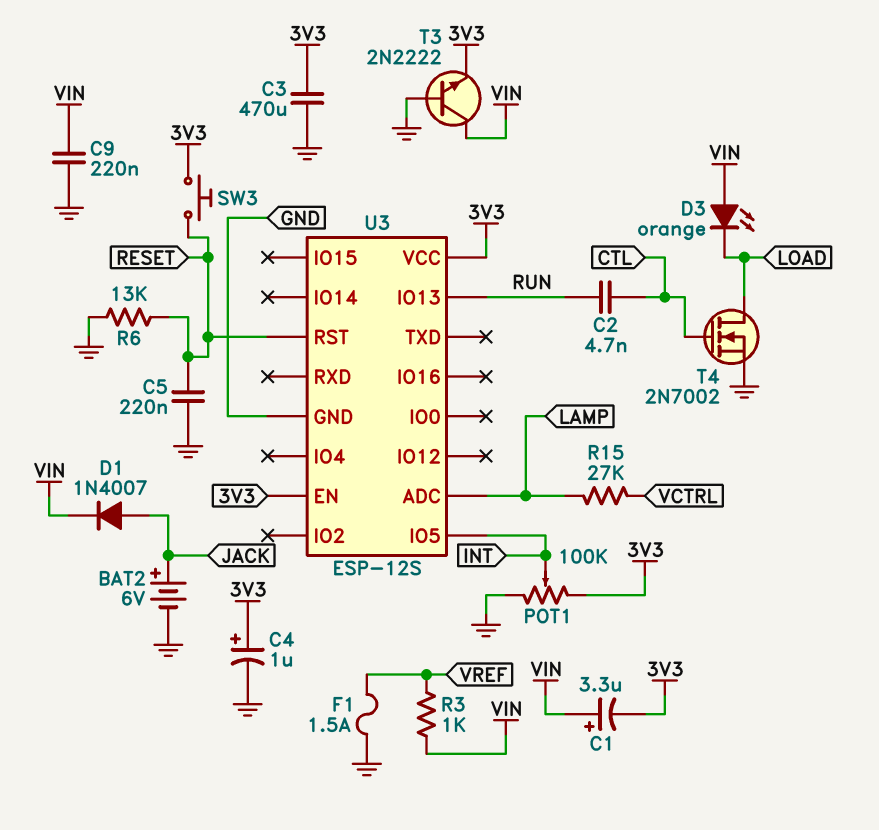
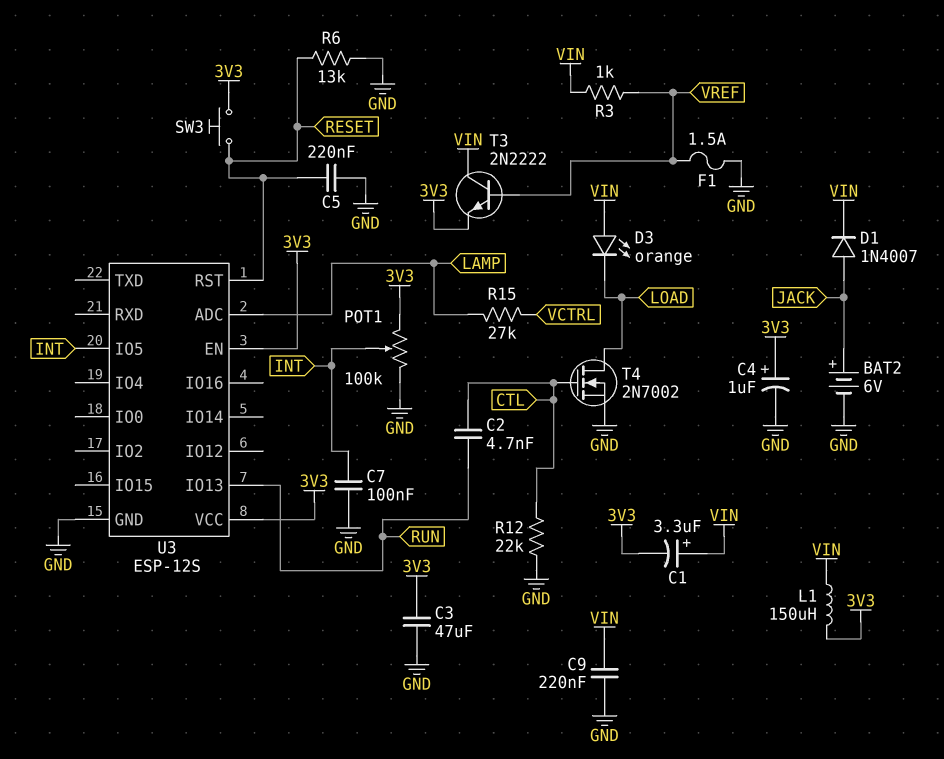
C3: 470uF (3V3, GND) -> 47uF (3V3, GND)
C7: none -> 100nF (GND, INT)
L1: none -> 150uH (3V3, VIN)
R12: none -> 22k (CTL, GND)
T3: NPN 2N2222 (B GND, C VIN, E 3V3) -> NPN 2N2222 (B VREF, C VIN, E 3V3)

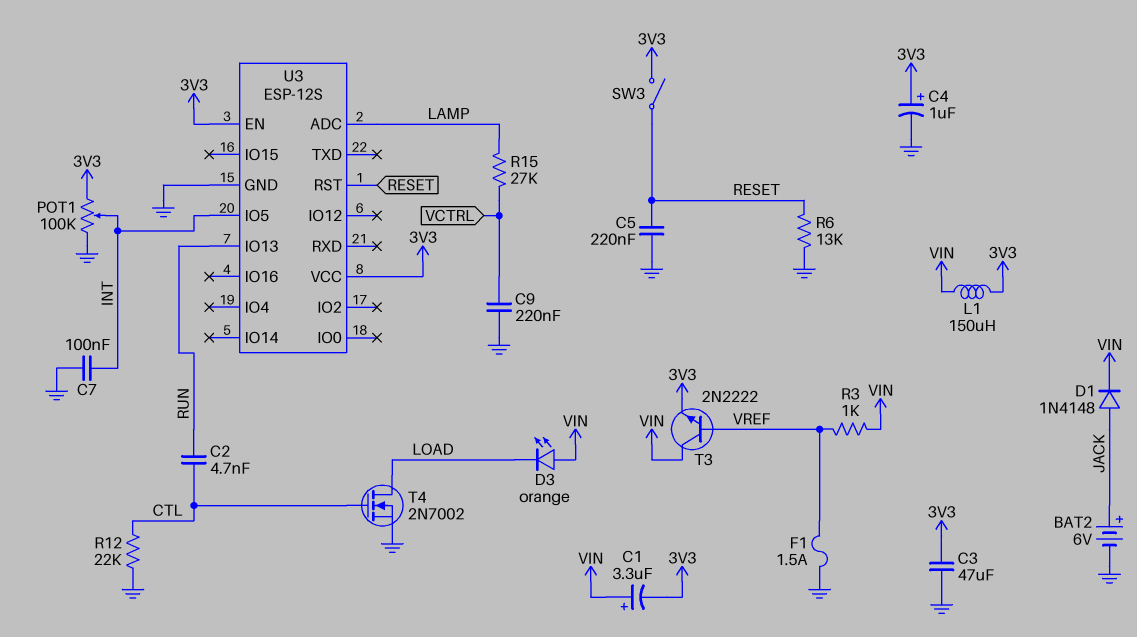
C9: 220nF (GND, VIN) -> 220nF (GND, VCTRL)
D1: diode 1N4007 (A JACK, K VIN) -> diode 1N4148 (A JACK, K VIN)
SW3: button (3V3, RESET) -> switch (3V3, RESET)

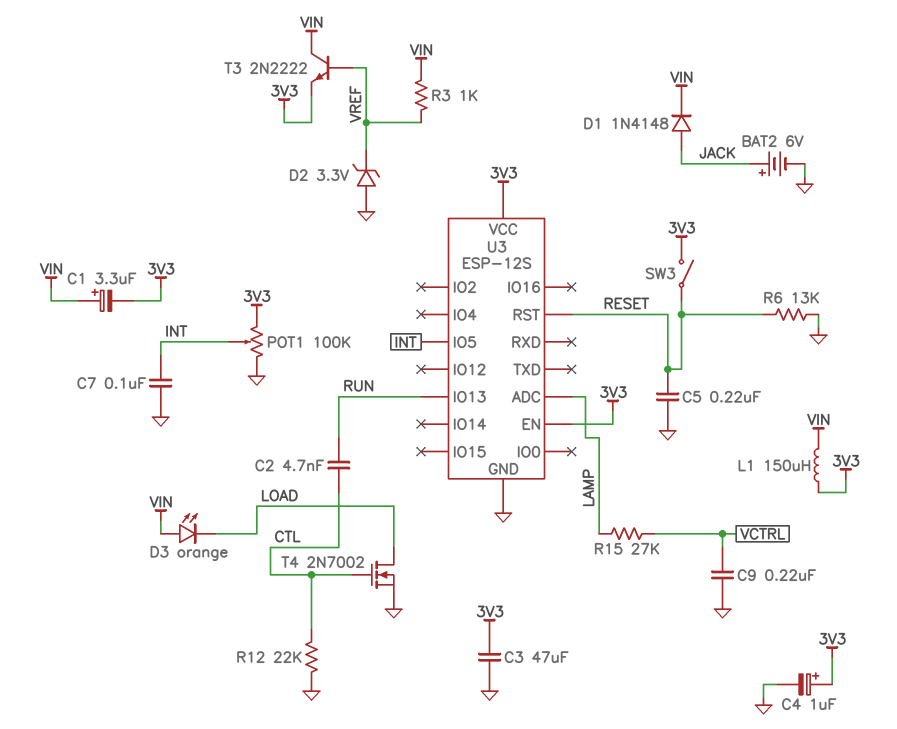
D2: none -> zener 3.3V (A GND, K VREF)
F1: 1.5A (GND, VREF) -> none

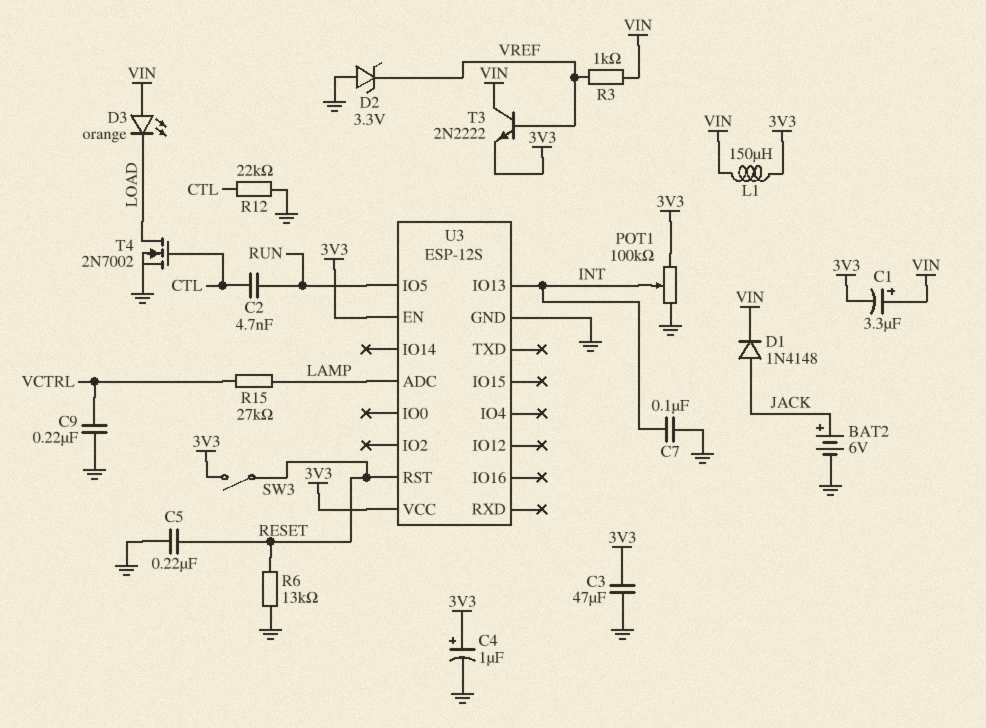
U3 pin IO5: INT -> RUN
U3 pin IO13: RUN -> INT

